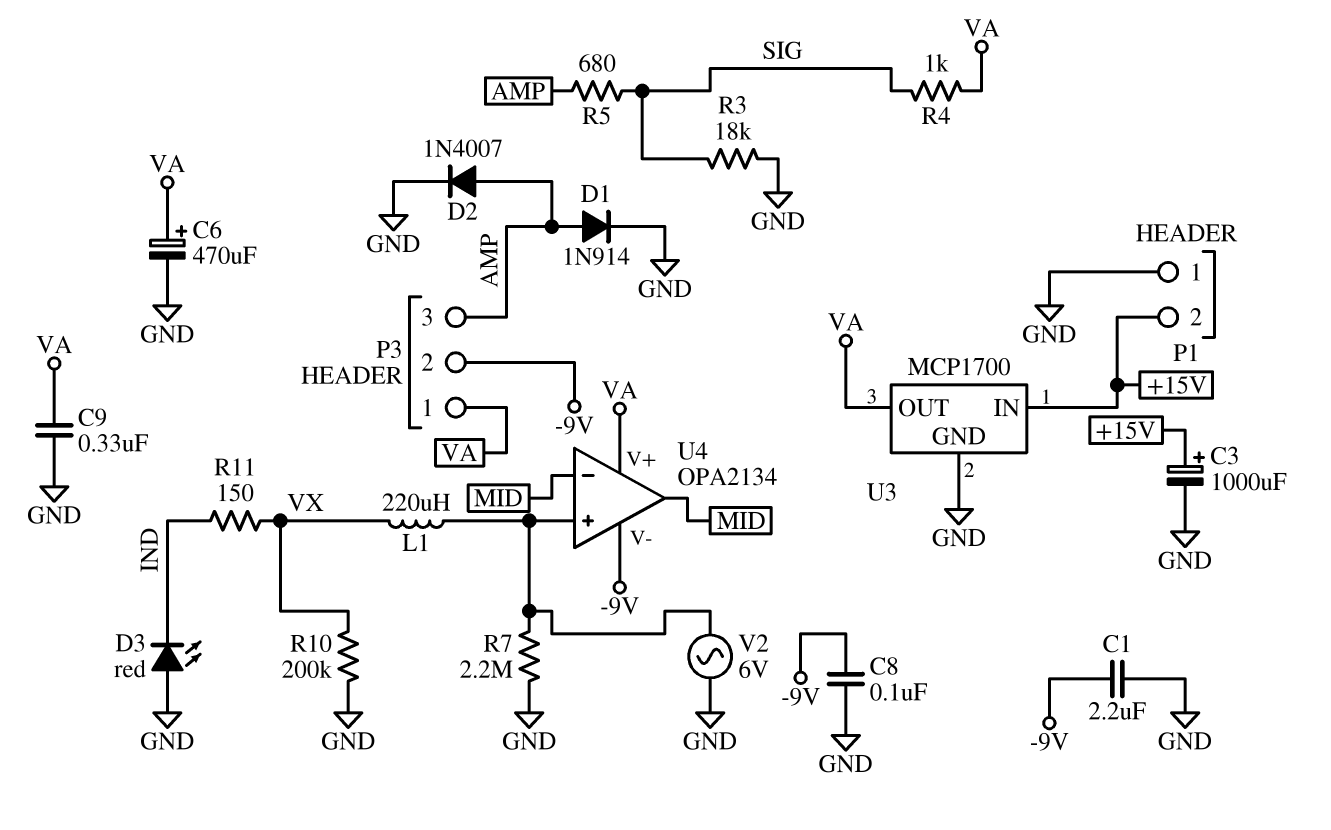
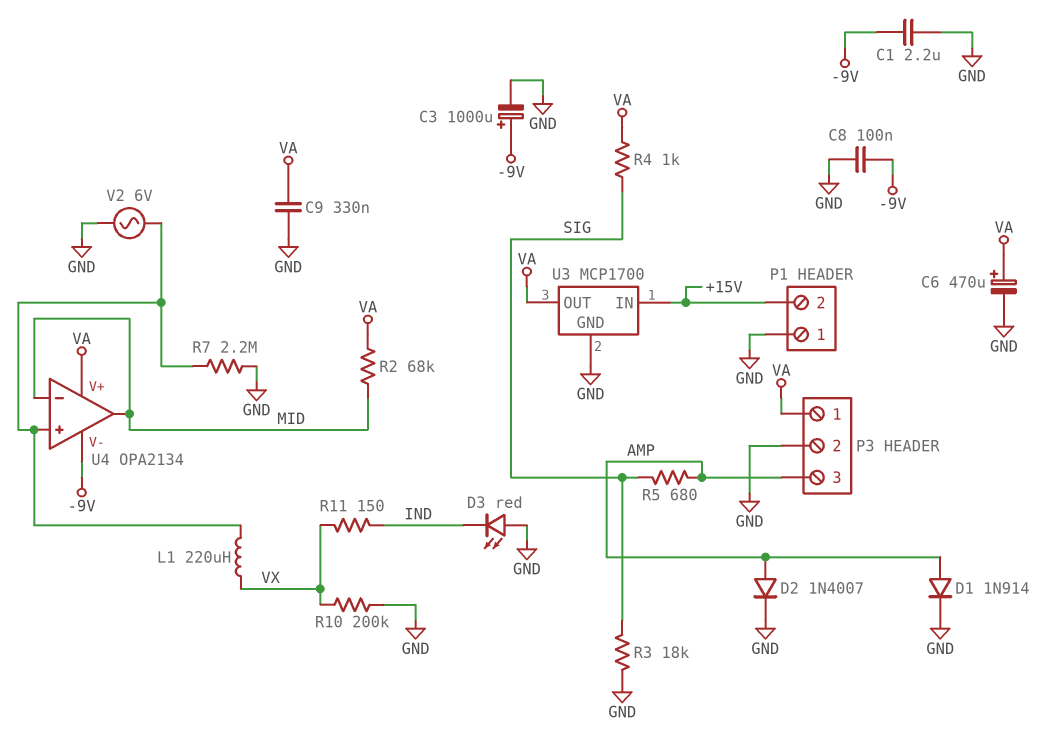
C3: 1000uF (plus +15V, minus GND) -> 1000uF (plus -9V, minus GND)
P3 pin 2: -9V -> GND
R2: none -> 68k (MID, VA)

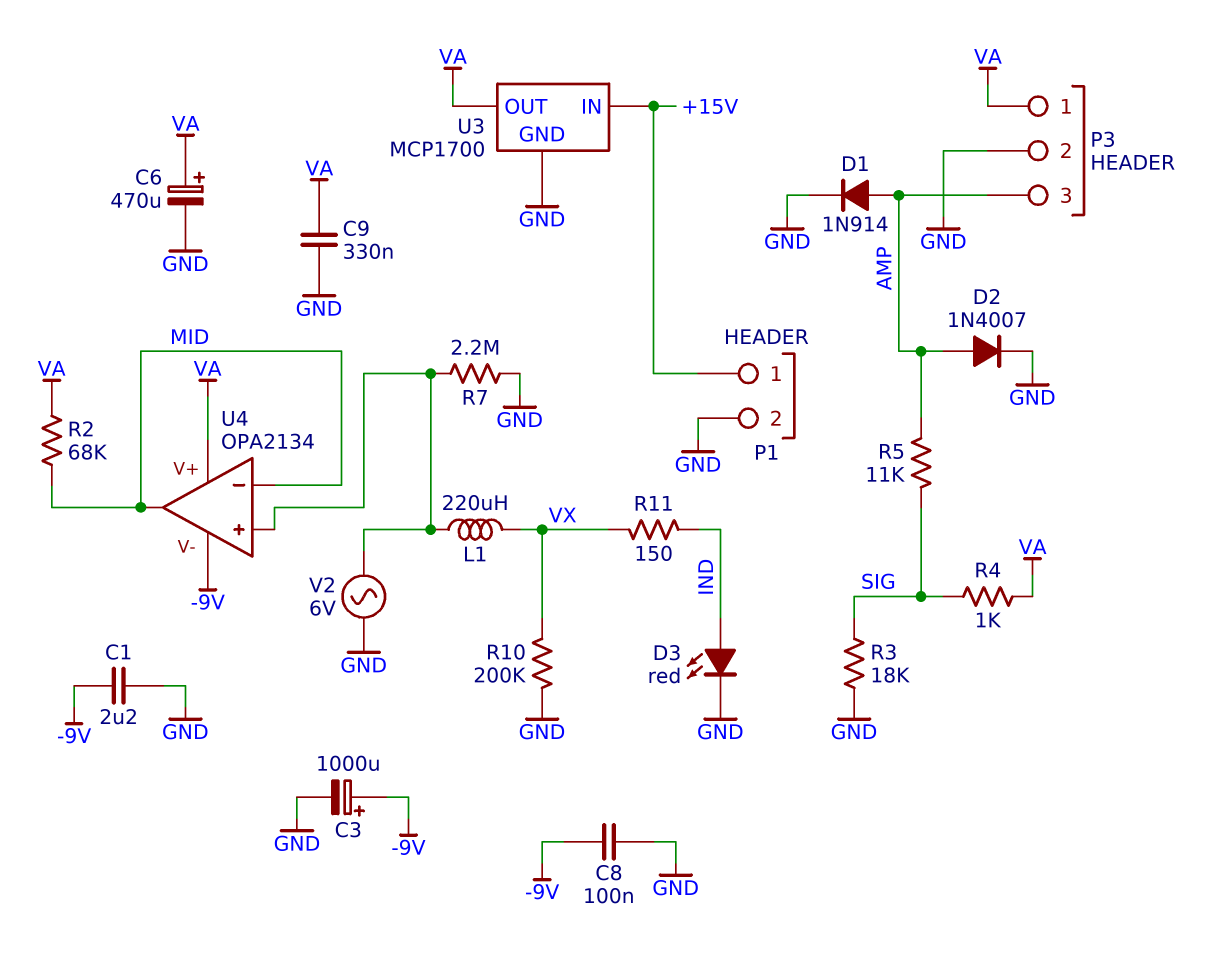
D3: LED red (A GND, K IND) -> LED red (A IND, K GND)
P1 pin 1: GND -> +15V
P1 pin 2: +15V -> GND
R5: 680 (AMP, SIG) -> 11k (AMP, SIG)

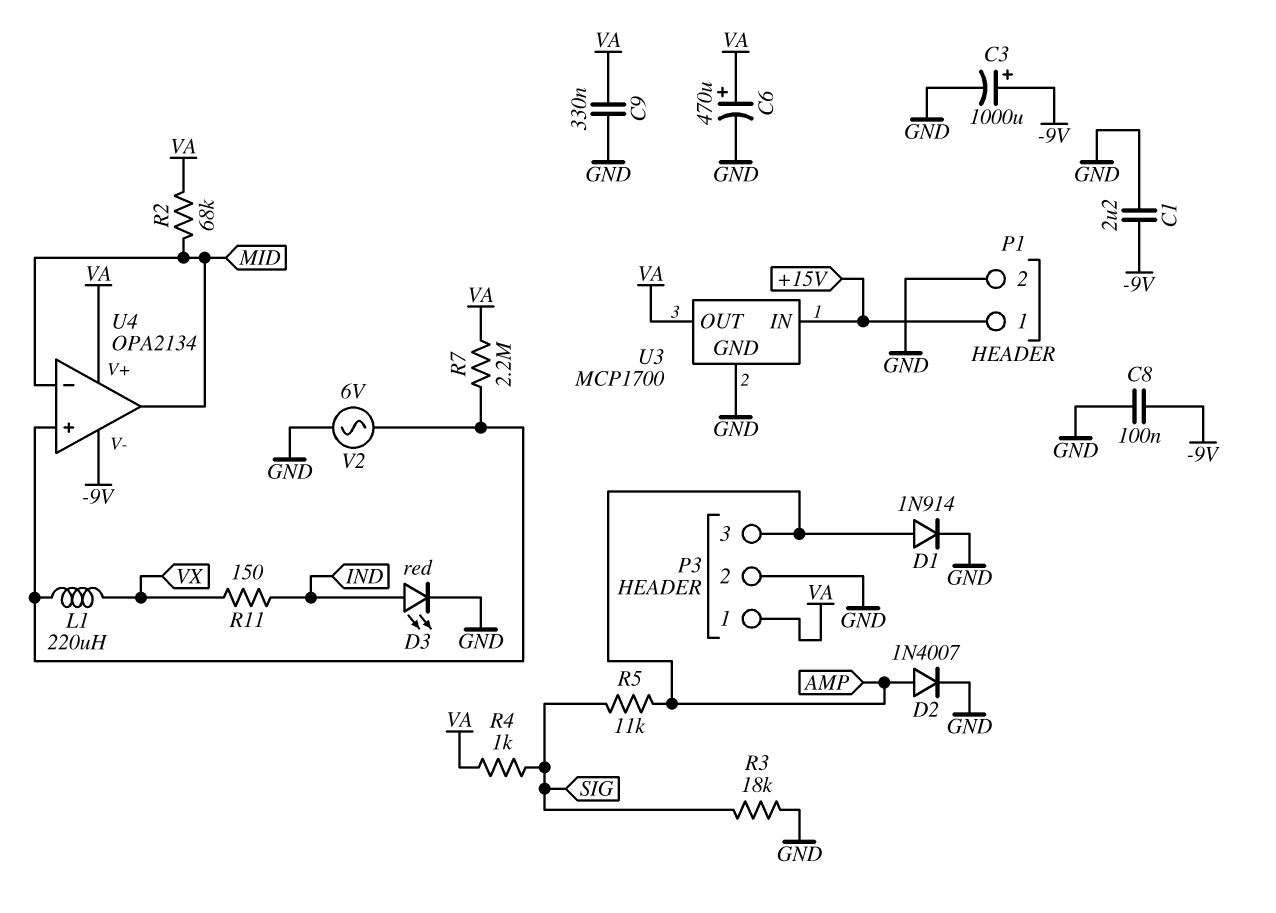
R7: 2.2M (GND, U4/in+) -> 2.2M (U4/in+, VA)
R10: 200k (GND, VX) -> none

